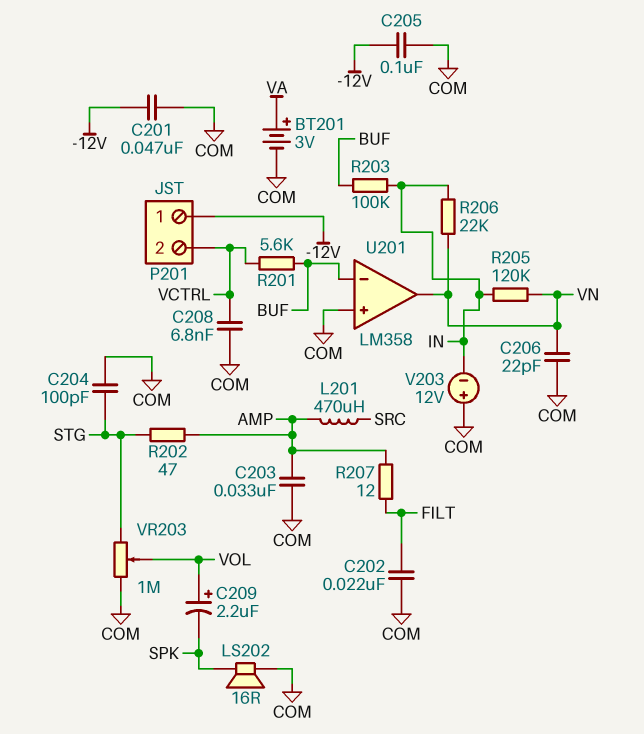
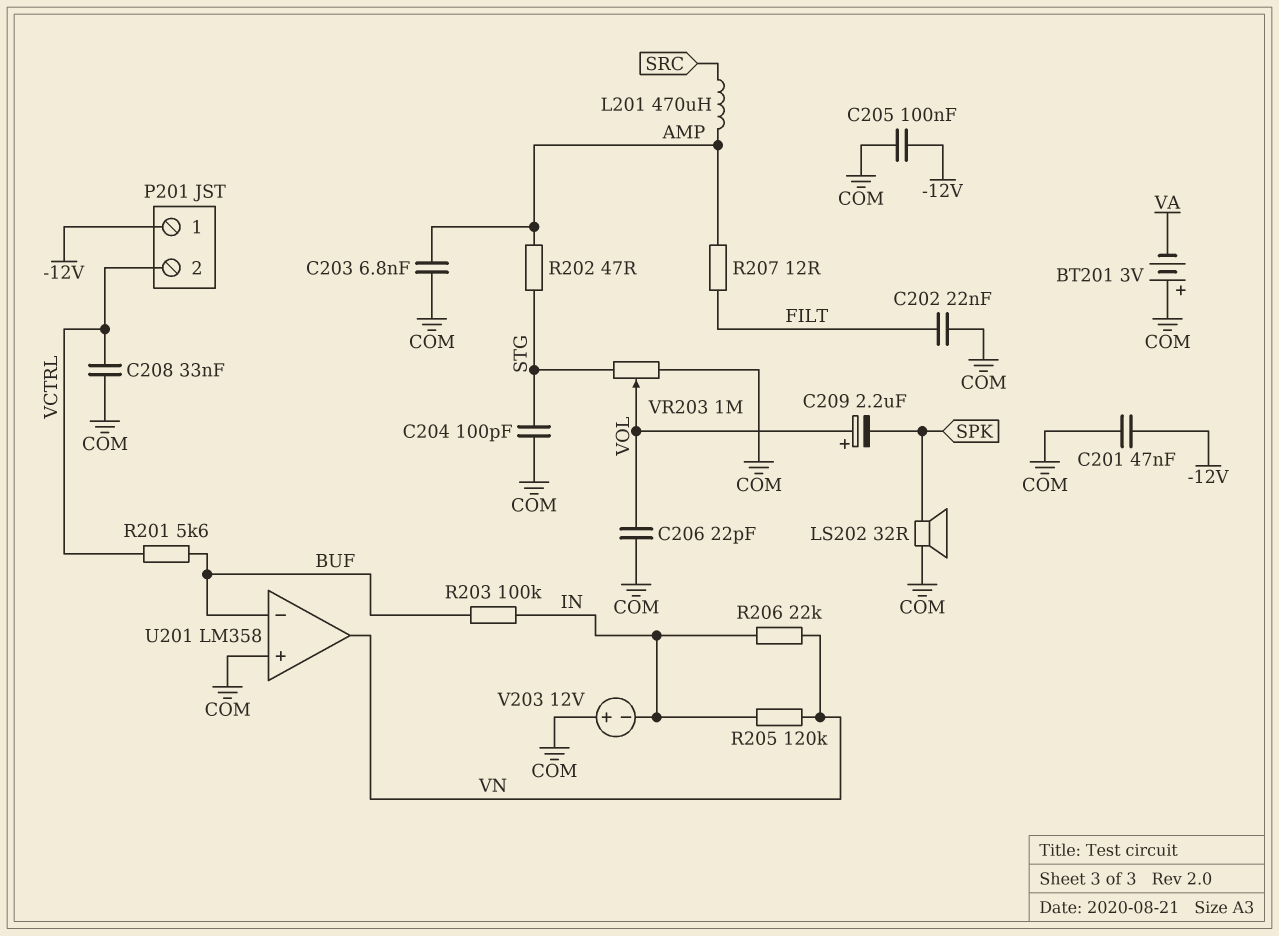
BT201: 3V (plus VA, minus COM) -> 3V (plus COM, minus VA)
C203: 33nF (AMP, COM) -> 6.8nF (AMP, COM)
C206: 22pF (COM, VN) -> 22pF (COM, VOL)
C208: 6.8nF (COM, VCTRL) -> 33nF (COM, VCTRL)
LS202: speaker 16R (COM, SPK) -> speaker 32R (COM, SPK)

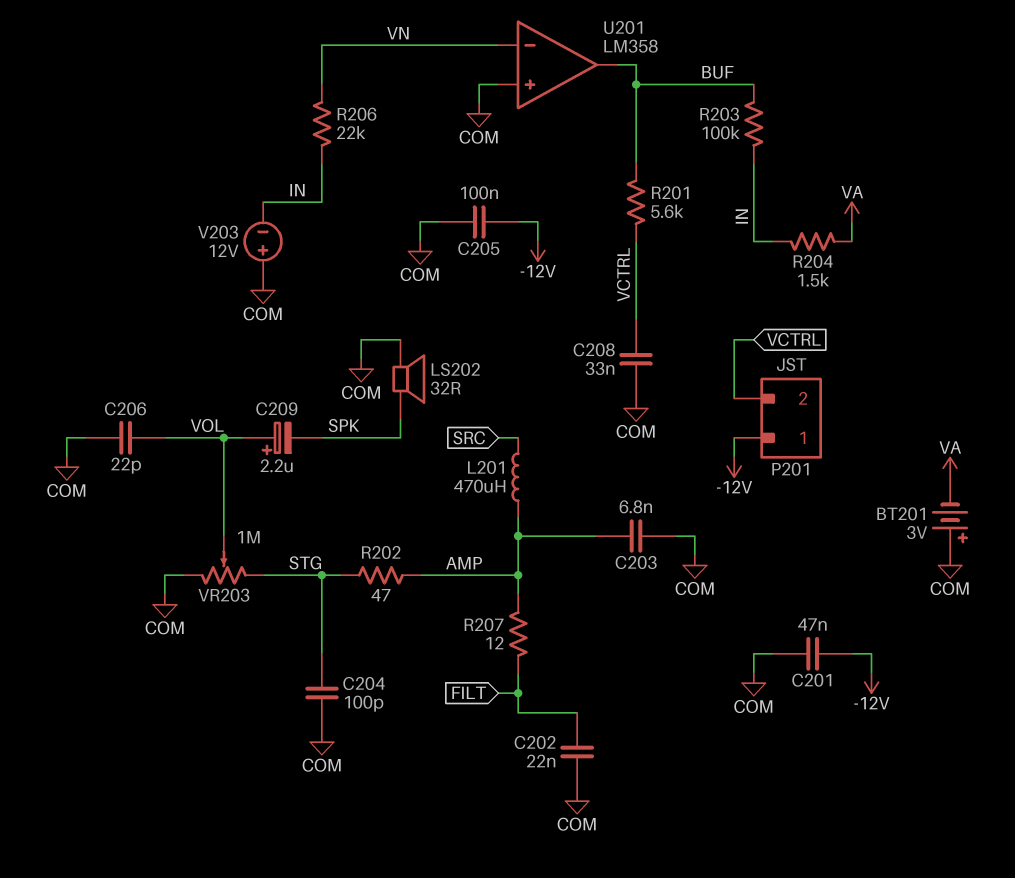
R204: none -> 1.5k (IN, VA)
R205: 120k (IN, VN) -> none
U201 pin in-: BUF -> VN
U201 pin out: VN -> BUF

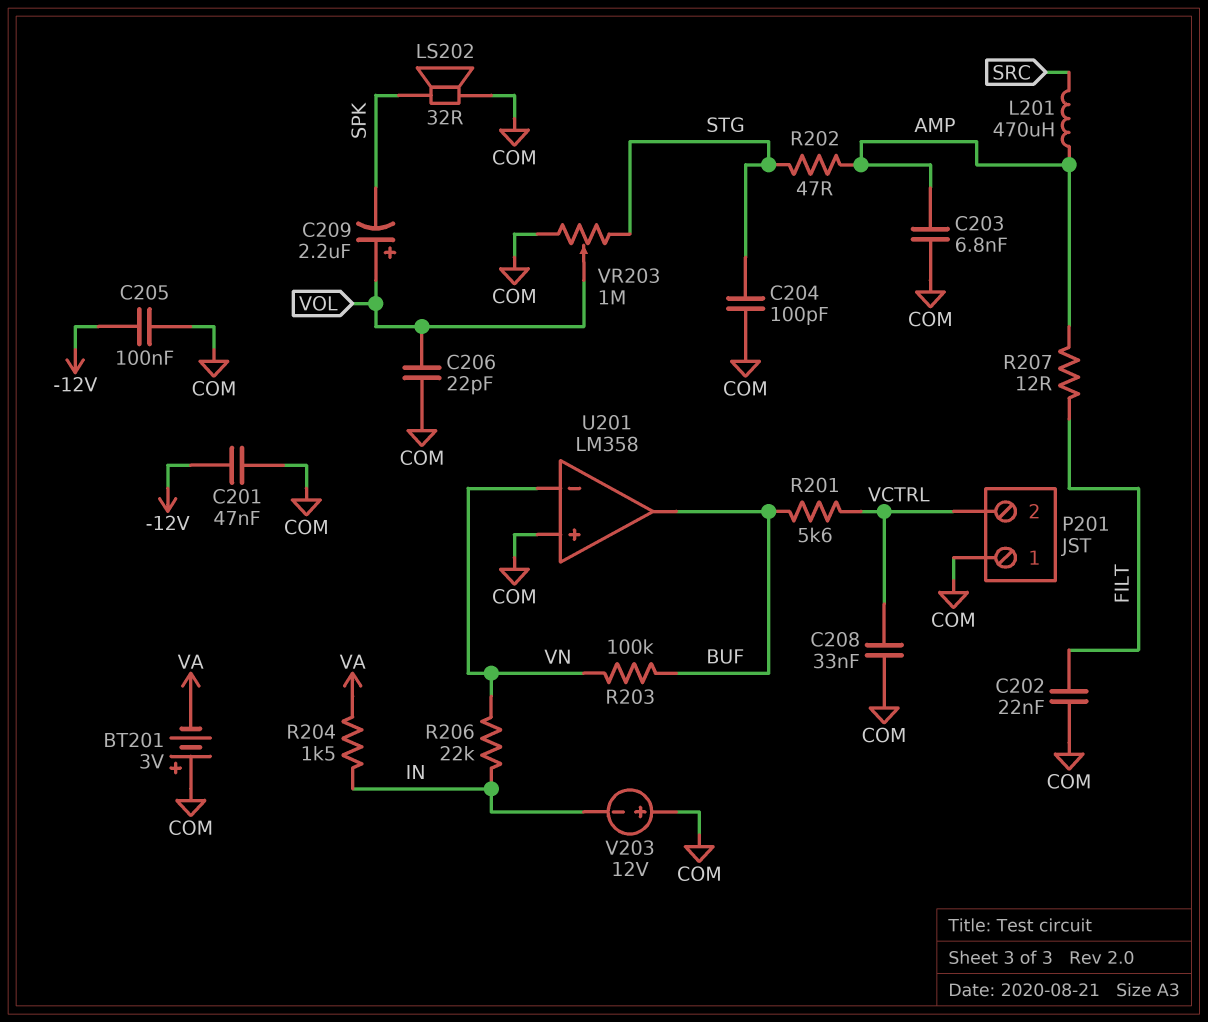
P201 pin 1: -12V -> COM
R203: 100k (BUF, IN) -> 100k (BUF, VN)

